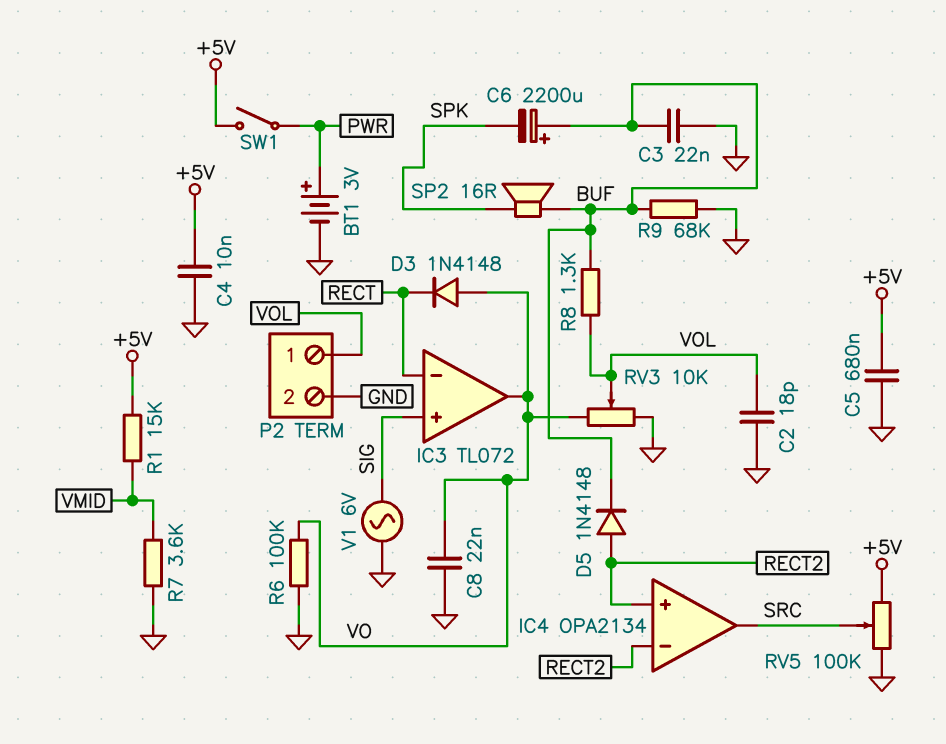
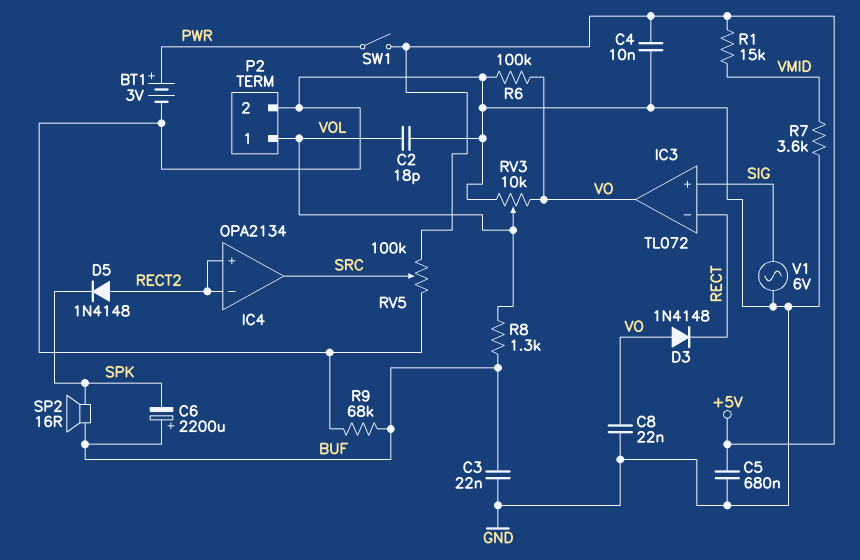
D5: diode 1N4148 (A RECT2, K BUF) -> diode 1N4148 (A RECT2, K SPK)

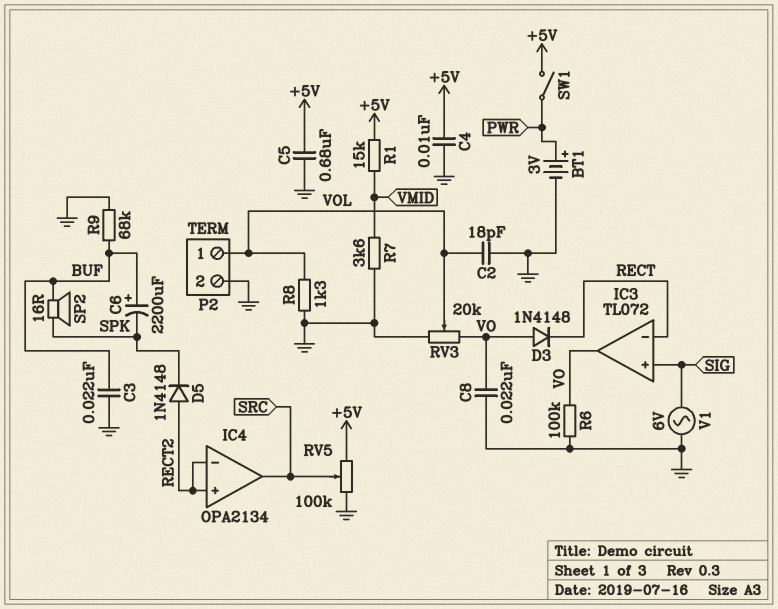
R8: 1.3k (BUF, VOL) -> 1.3k (GND, VOL)
RV3: 10k (GND, VO, wiper VOL) -> 20k (GND, VO, wiper VOL)

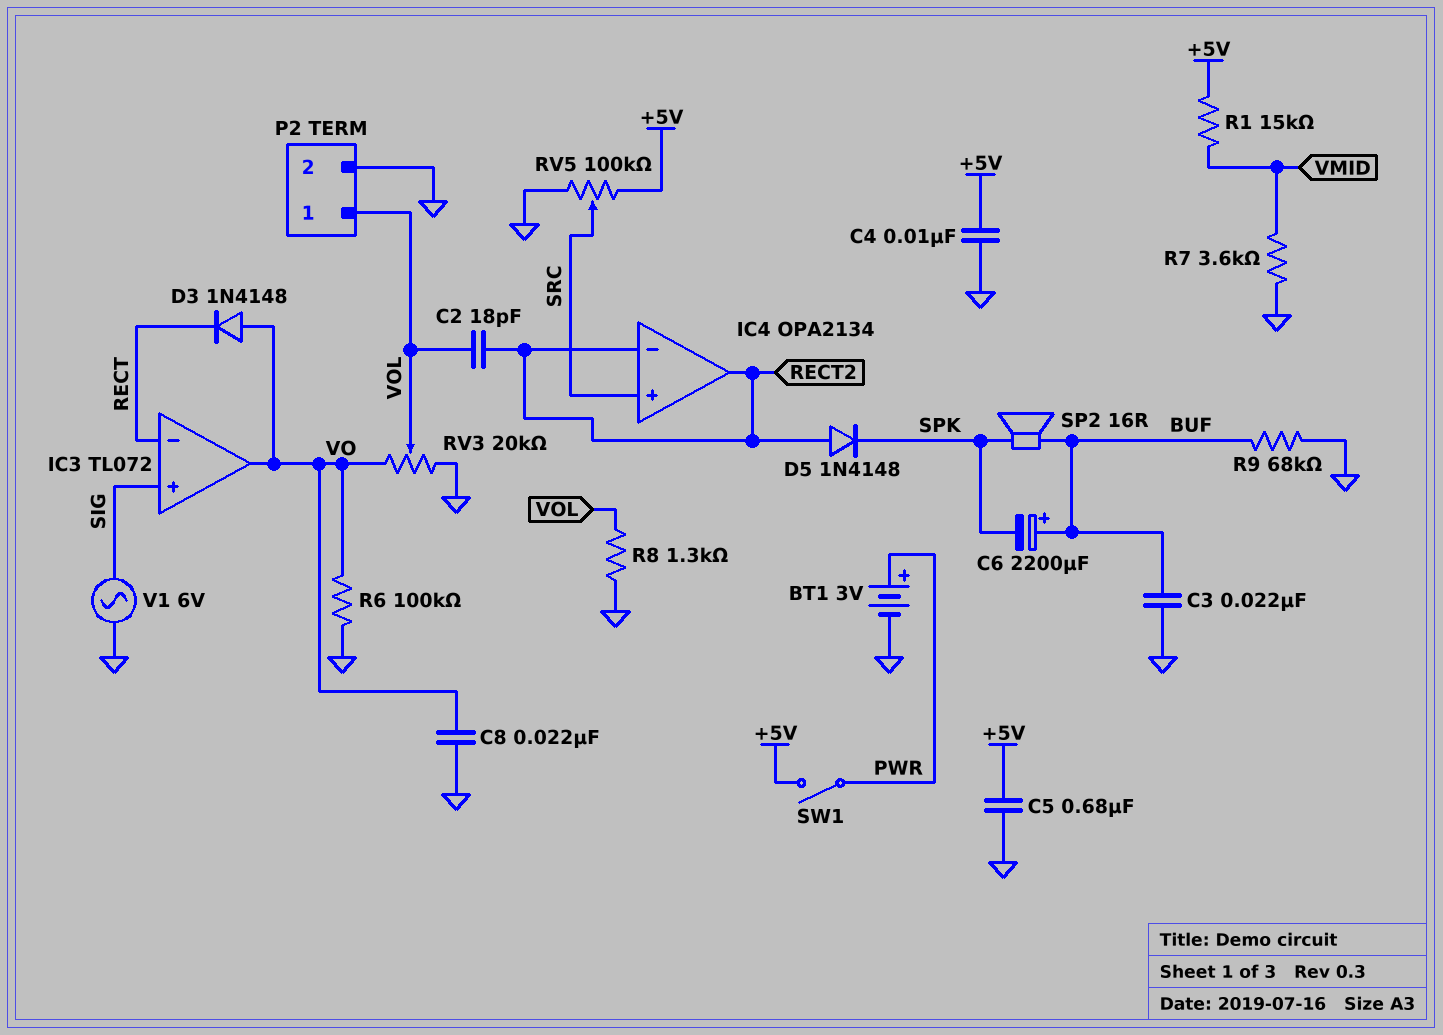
C2: 18pF (GND, VOL) -> 18pF (RECT2, VOL)
IC4 pin in+: RECT2 -> SRC
IC4 pin out: SRC -> RECT2

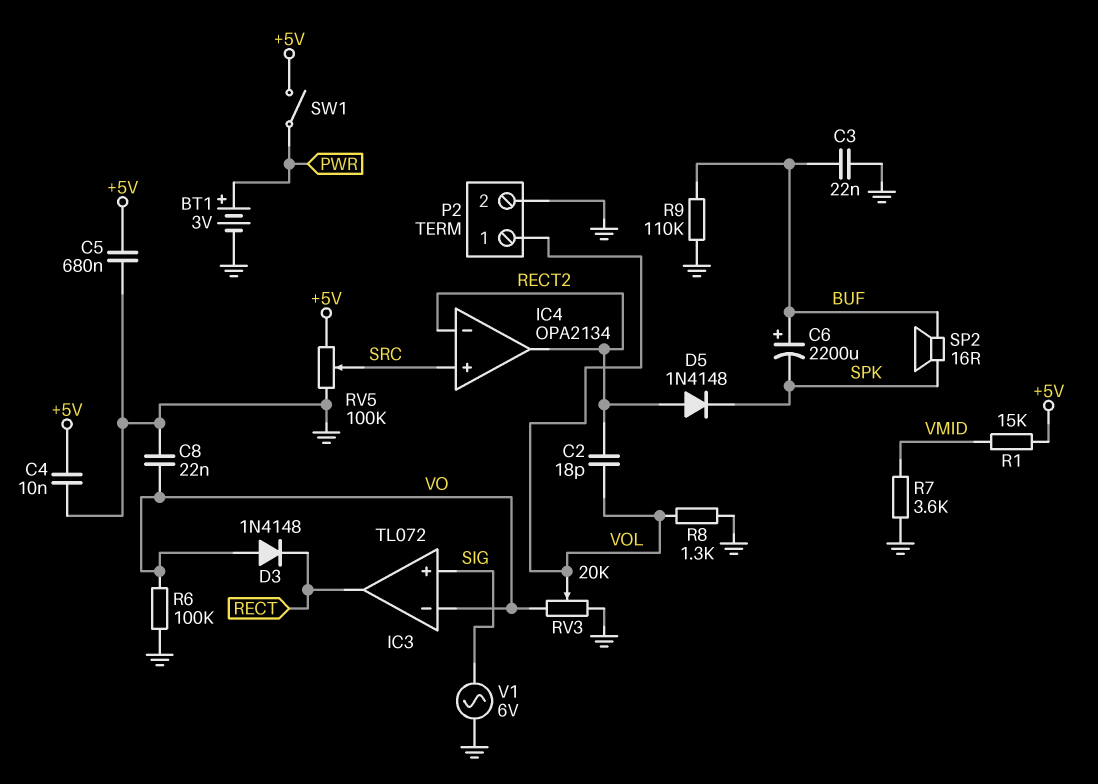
IC3 pin in-: RECT -> VO
IC3 pin out: VO -> RECT
R9: 68k (BUF, GND) -> 110k (BUF, GND)

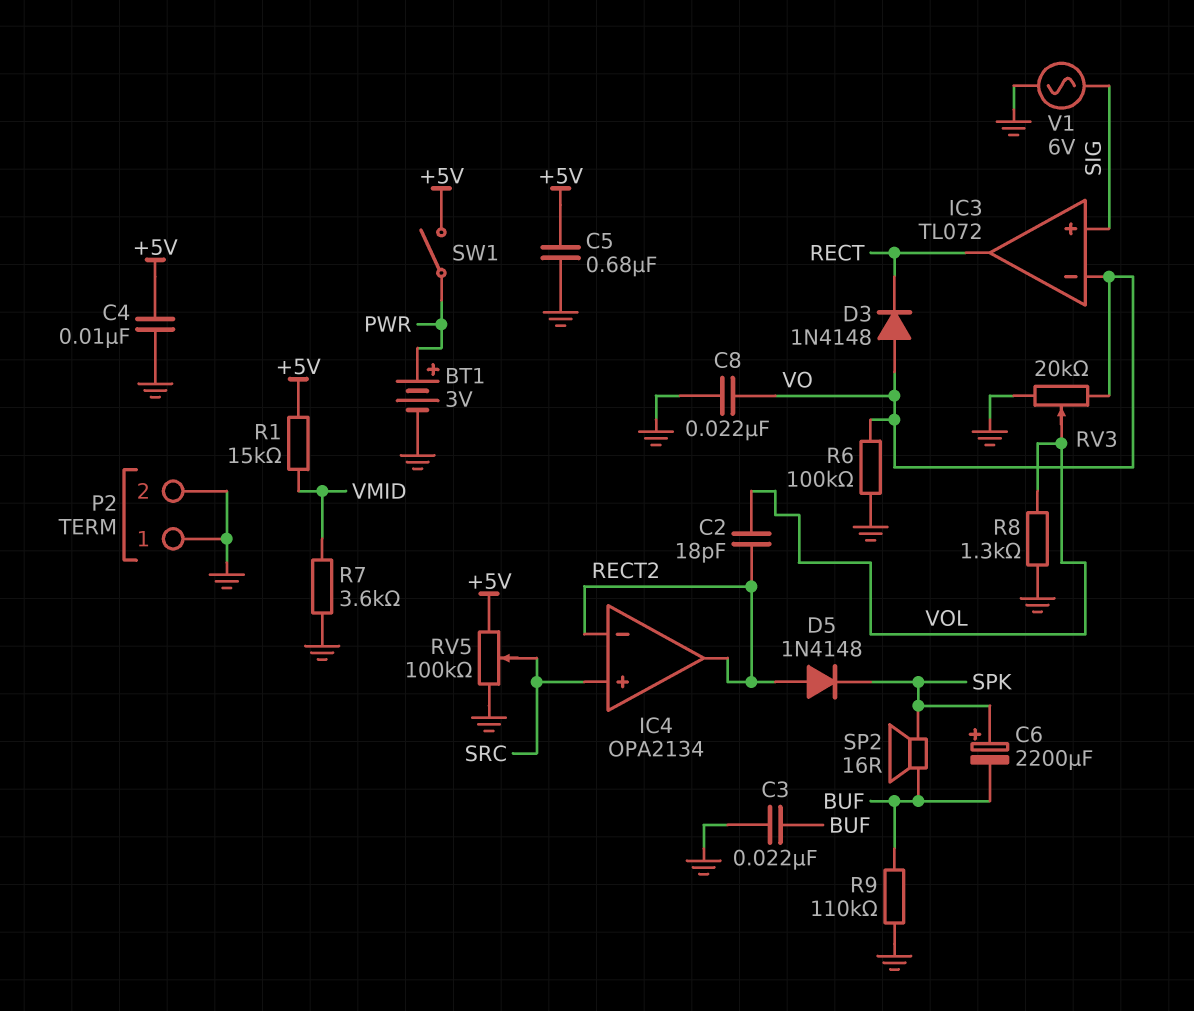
C6: 2200uF (plus BUF, minus SPK) -> 2200uF (plus SPK, minus BUF)
P2 pin 1: VOL -> GND

